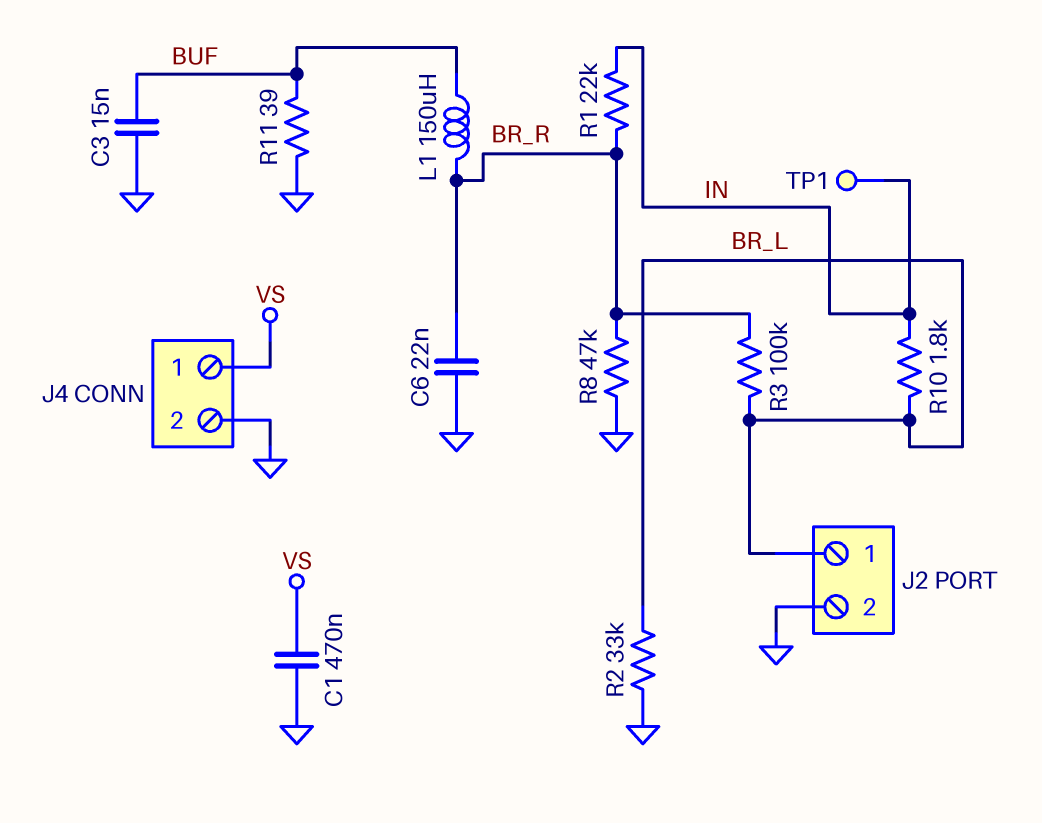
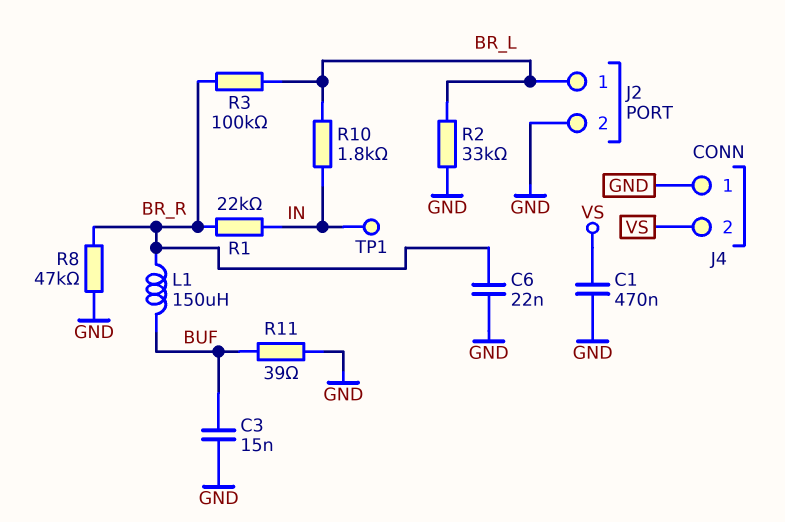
J4 pin 1: VS -> GND
J4 pin 2: GND -> VS

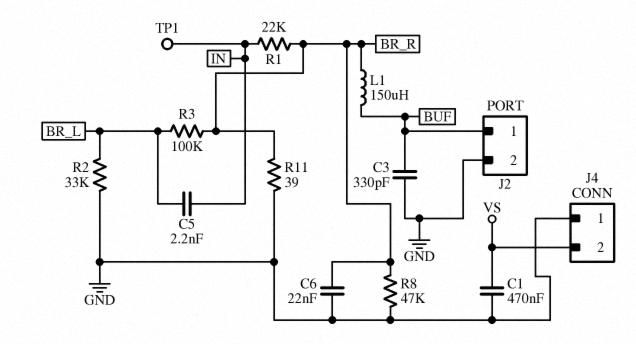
C3: 15nF (BUF, GND) -> 330pF (BUF, GND)
C5: none -> 2.2nF (BR_L, IN)
J2 pin 1: BR_L -> BUF
R10: 1.8k (BR_L, IN) -> none
R11: 39 (BUF, GND) -> 39 (BR_R, GND)

